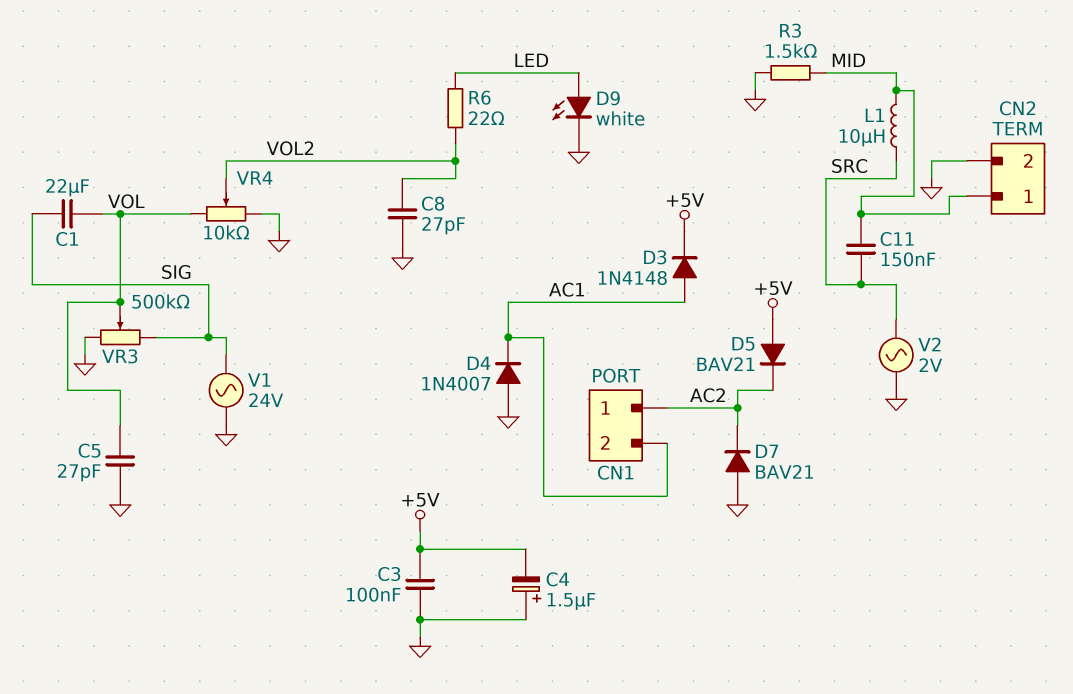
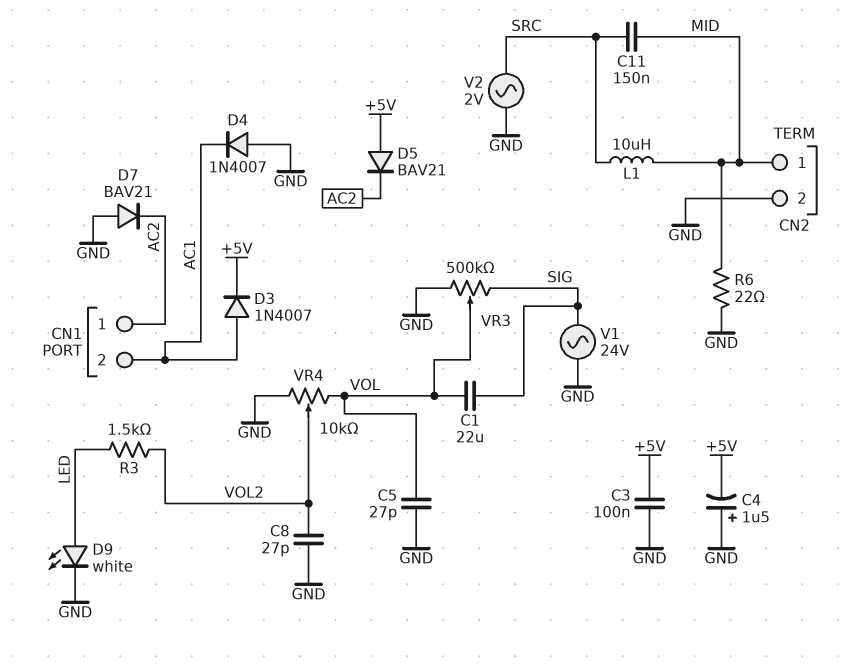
D3: diode 1N4148 (A AC1, K +5V) -> diode 1N4007 (A AC1, K +5V)
R3: 1.5k (GND, MID) -> 1.5k (LED, VOL2)
R6: 22 (LED, VOL2) -> 22 (GND, MID)

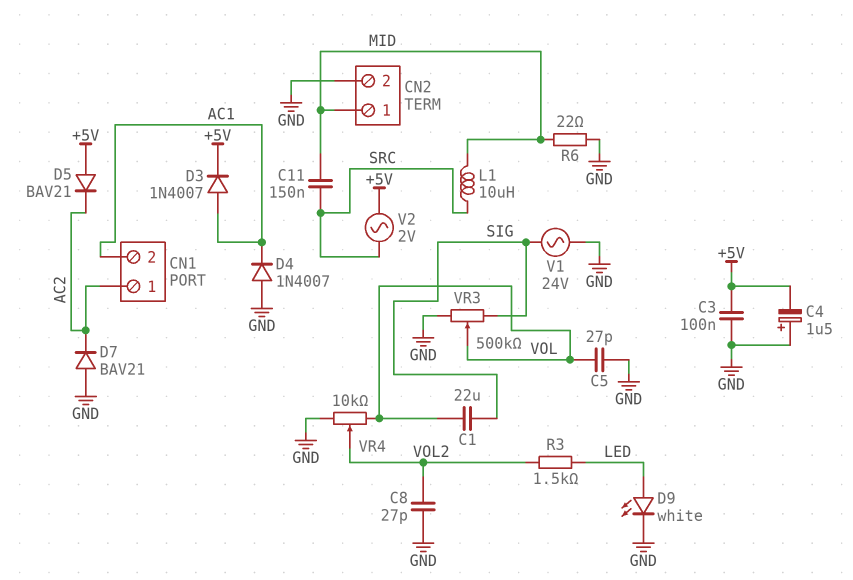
V2: AC 2V (GND, SRC) -> AC 2V (+5V, SRC)

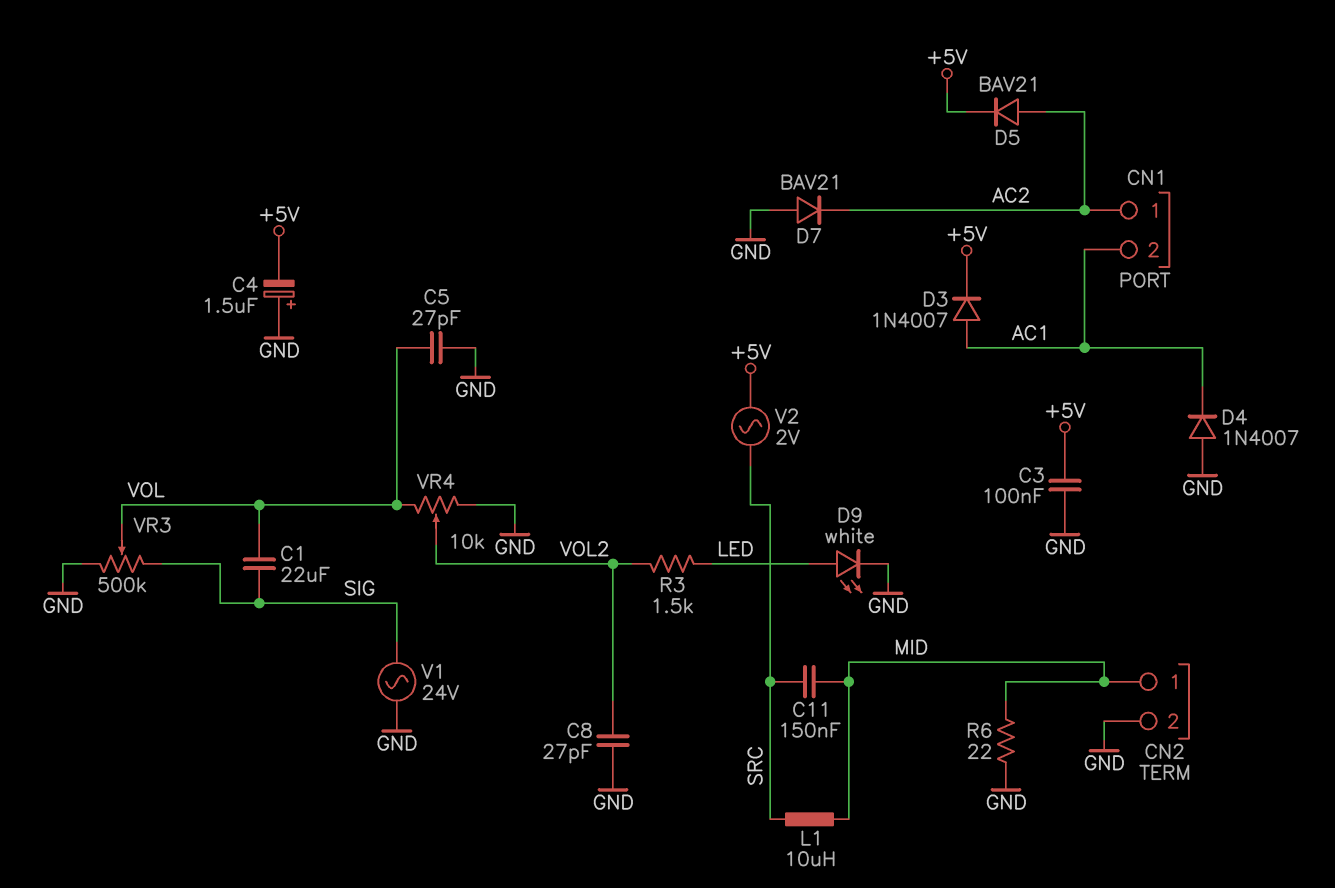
D5: diode BAV21 (A +5V, K AC2) -> diode BAV21 (A AC2, K +5V)

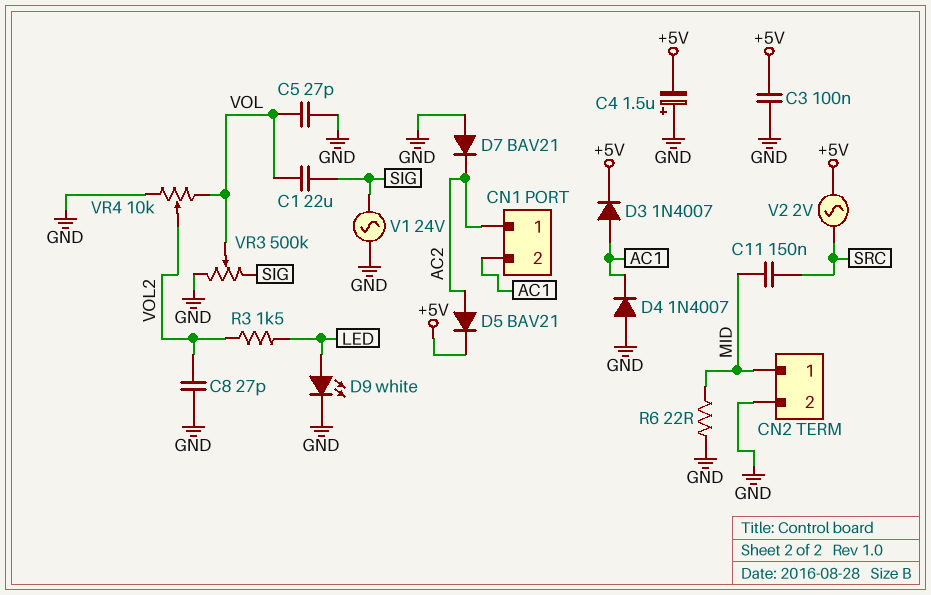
L1: 10uH (MID, SRC) -> none

